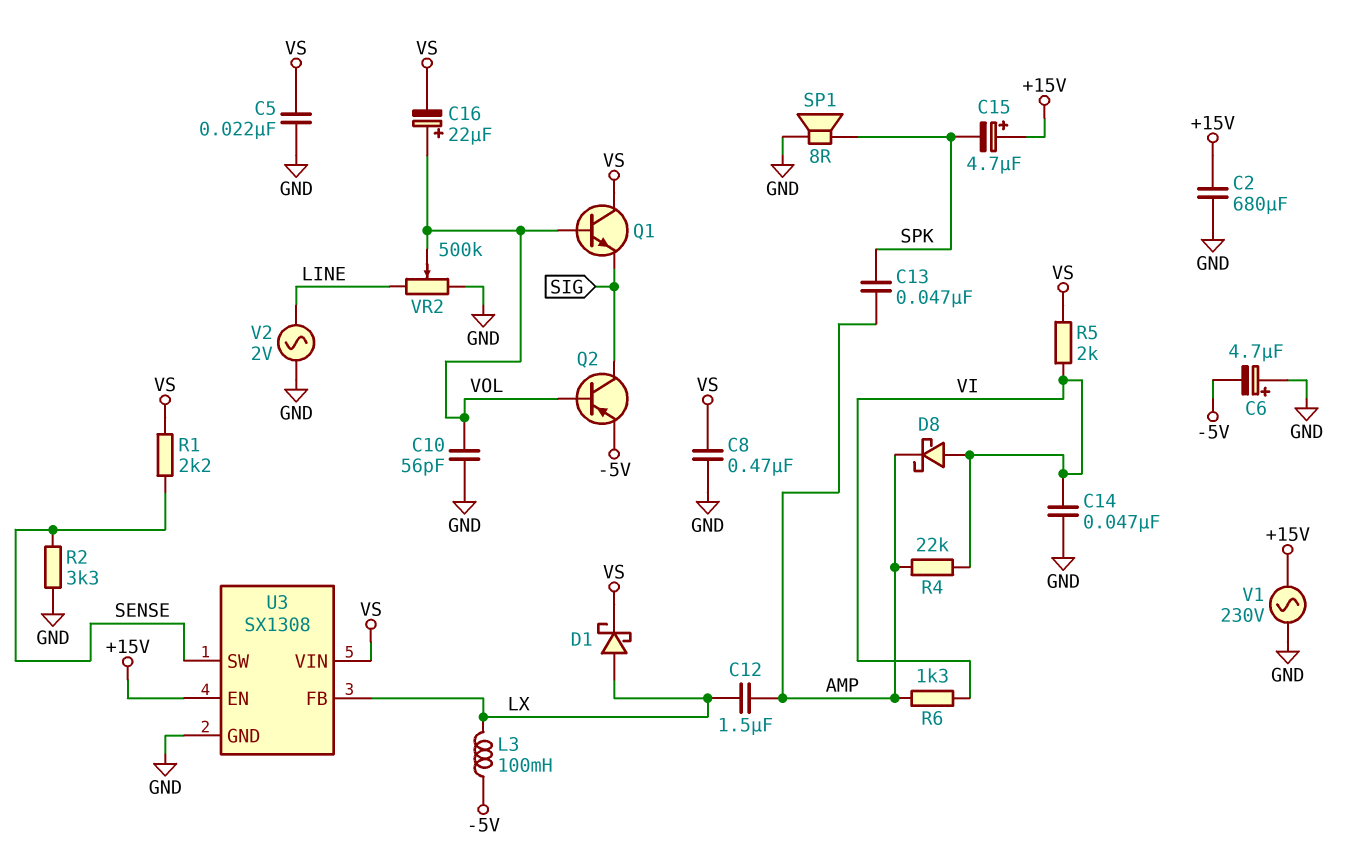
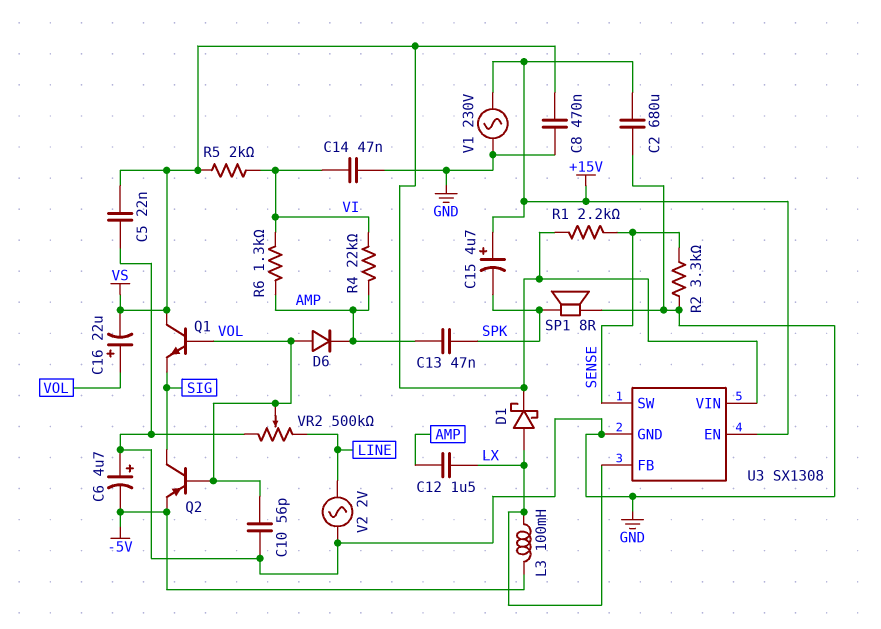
D6: none -> diode (A VOL, K AMP)
D8: schottky (A VI, K AMP) -> none

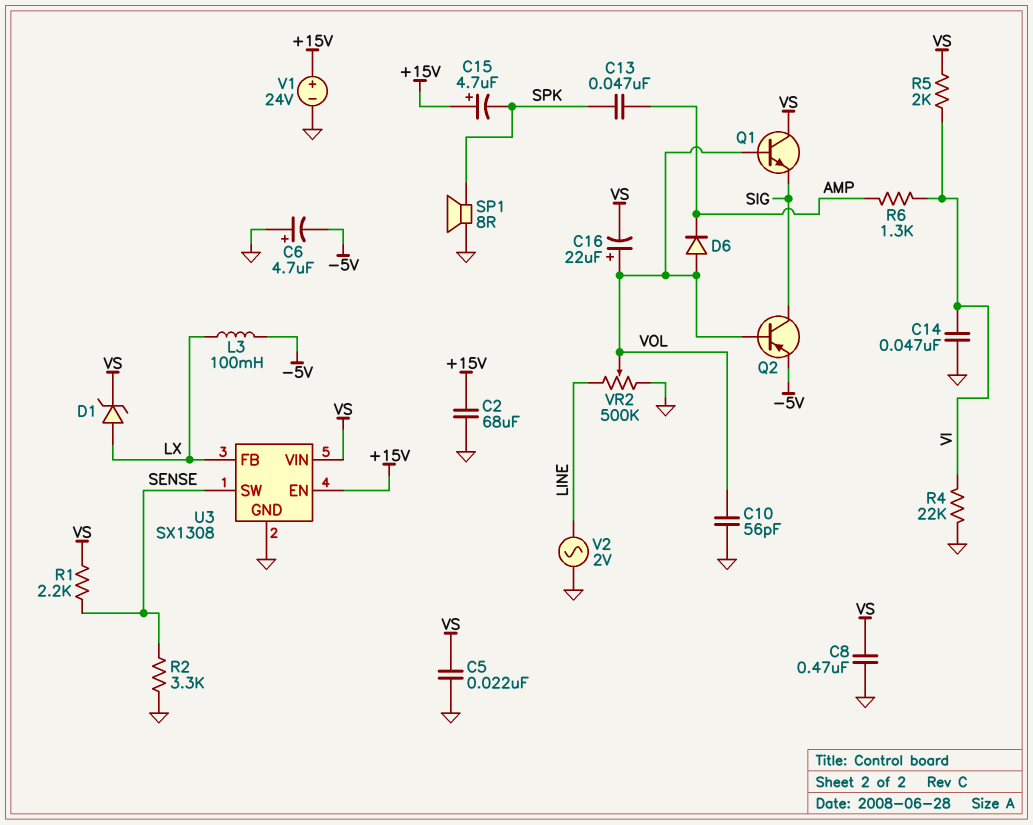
C2: 680uF (+15V, GND) -> 68uF (+15V, GND)
C12: 1.5uF (AMP, LX) -> none
D1: schottky (A LX, K VS) -> zener (A LX, K VS)
R4: 22k (AMP, VI) -> 22k (GND, VI)
V1: AC 230V (+15V, GND) -> 24V (plus +15V, minus GND)

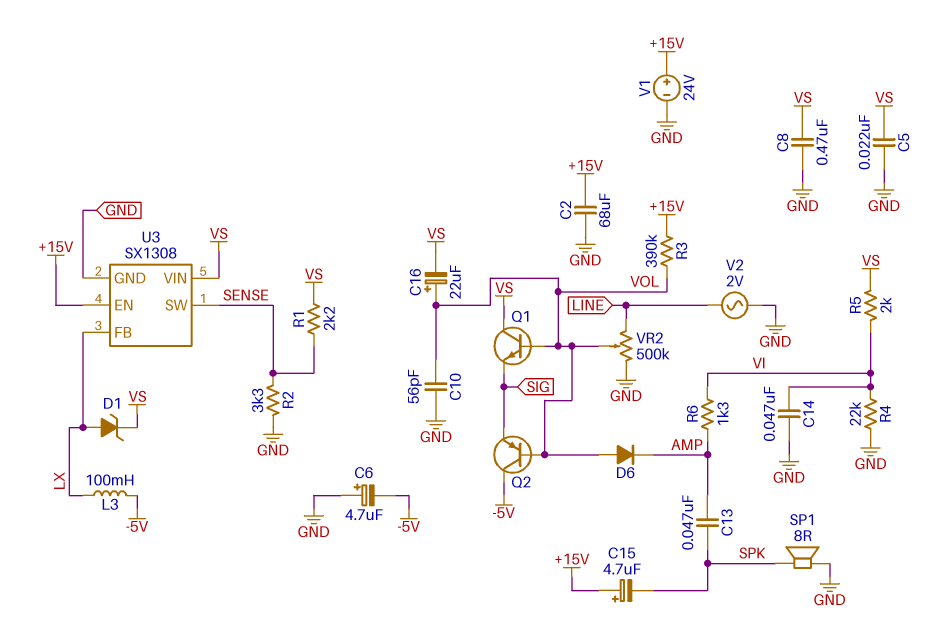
Q2: PNP (B VOL, C SIG, E -5V) -> PNP (B VOL, C -5V, E SIG)
R3: none -> 390k (+15V, VOL)

